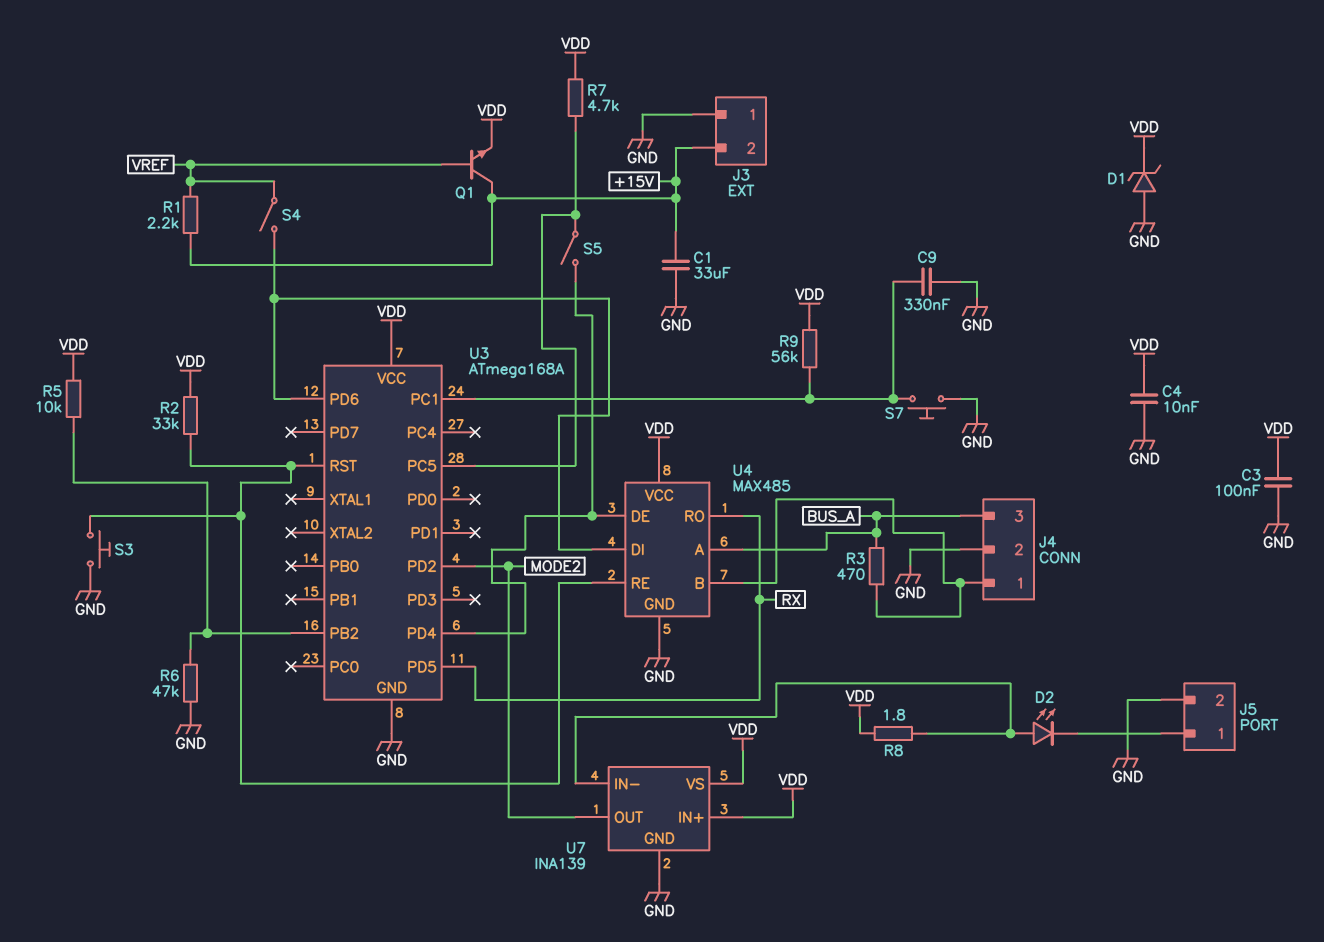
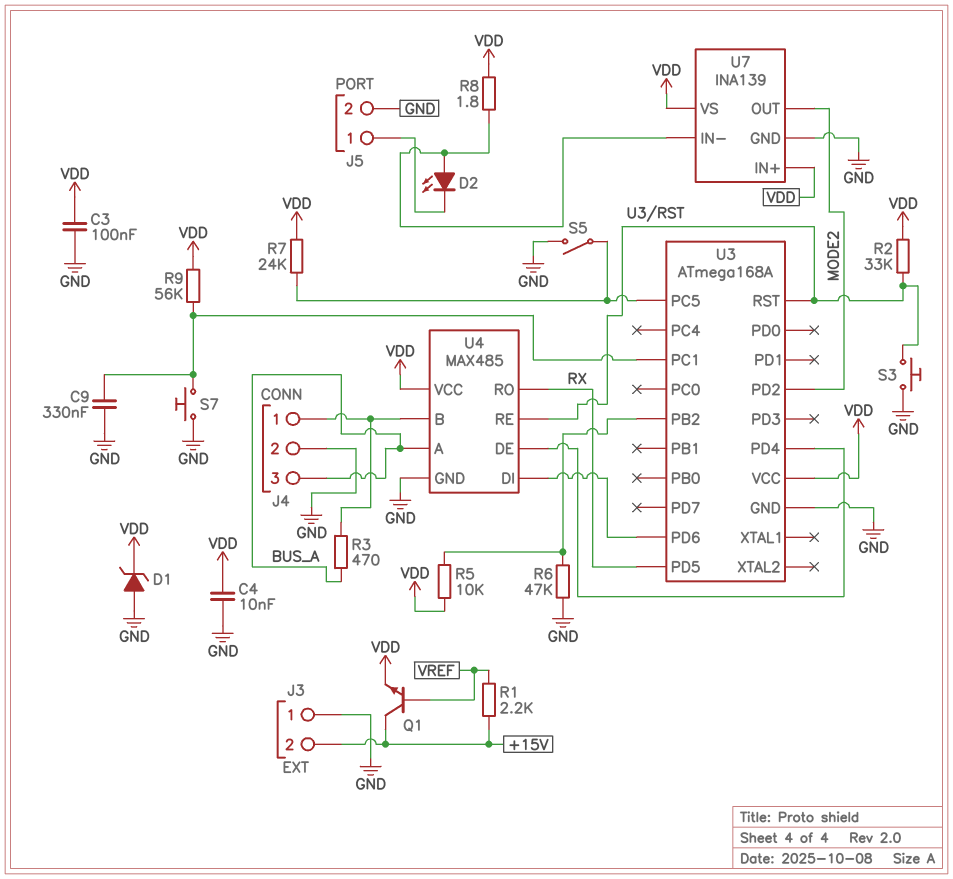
C1: 33uF (+15V, GND) -> none
R7: 4.7k (U3/PC5, VDD) -> 24k (U3/PC5, VDD)
S4: switch (U3/PD6, VREF) -> none
S5: switch (U3/PC5, U3/PD4) -> switch (GND, U3/PC5)

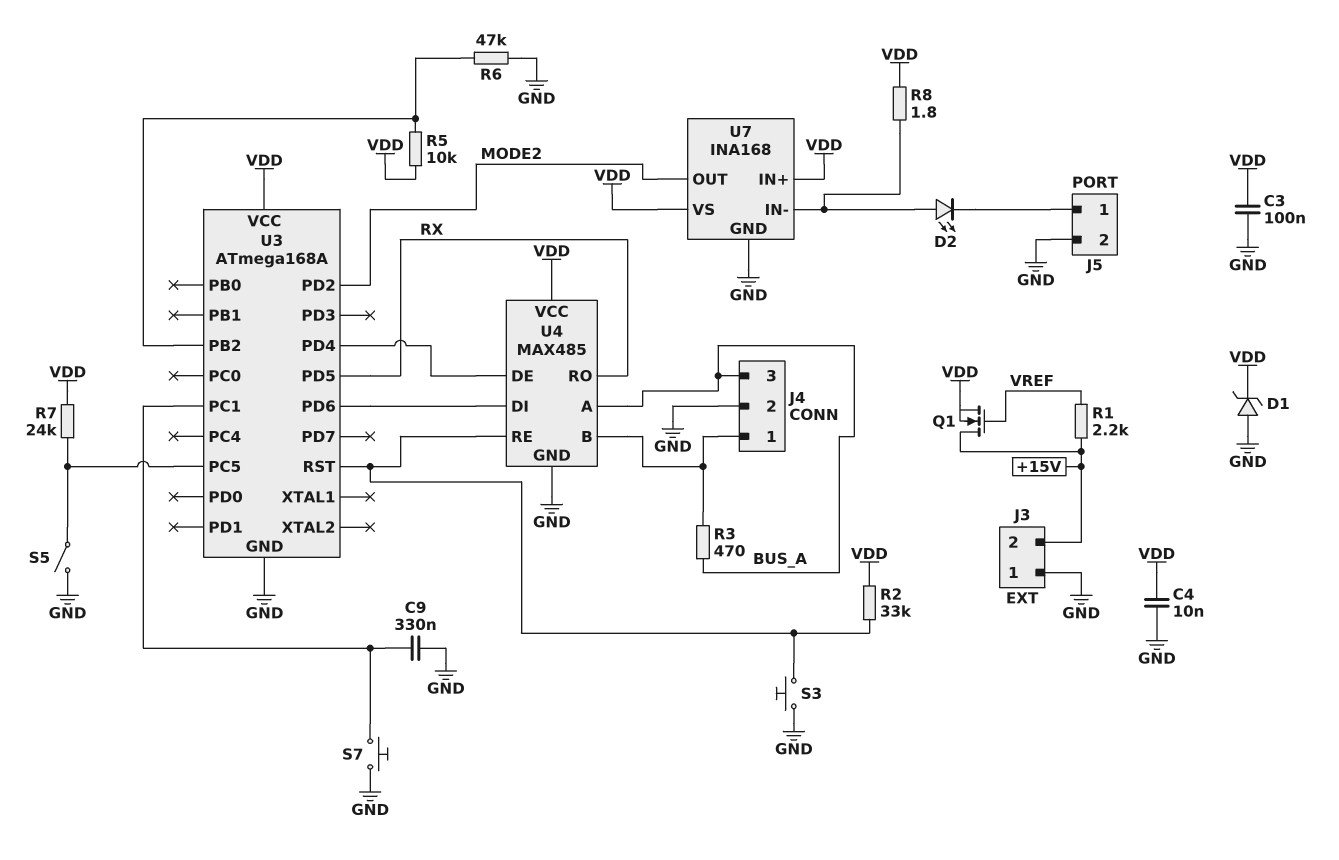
Q1: NPN (B VREF, C +15V, E VDD) -> NMOS (G VREF, D +15V, S VDD)
R9: 56k (U3/PC1, VDD) -> none
U7: INA139 -> INA168

